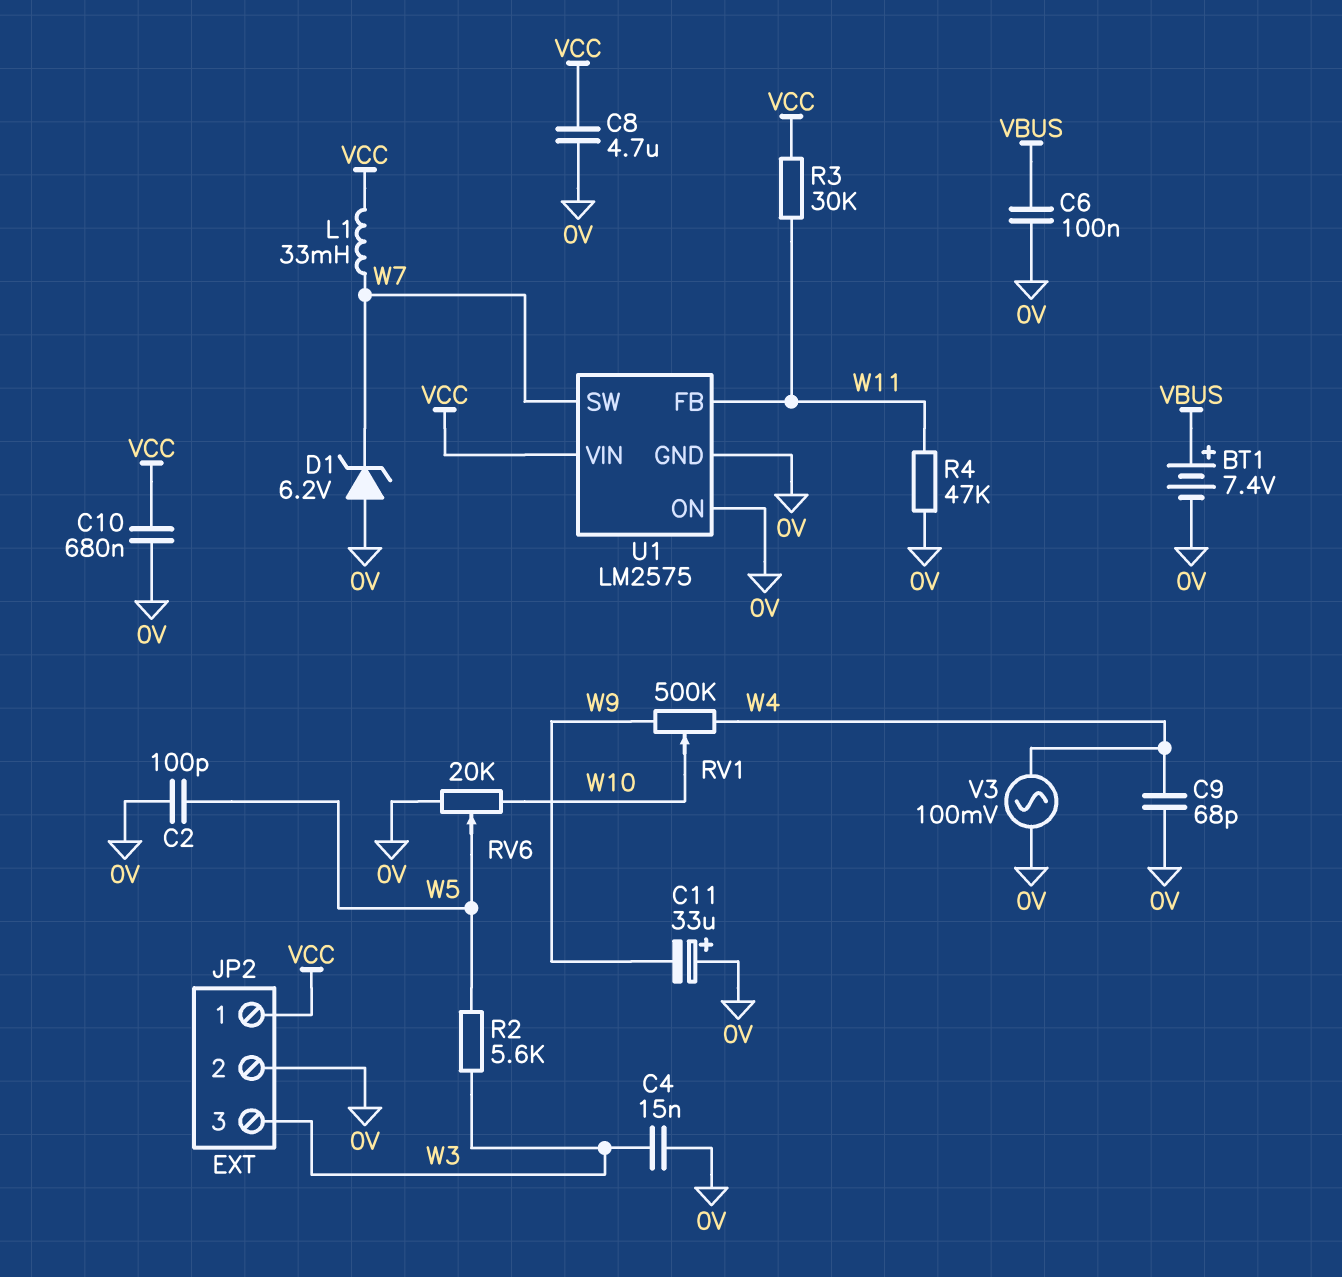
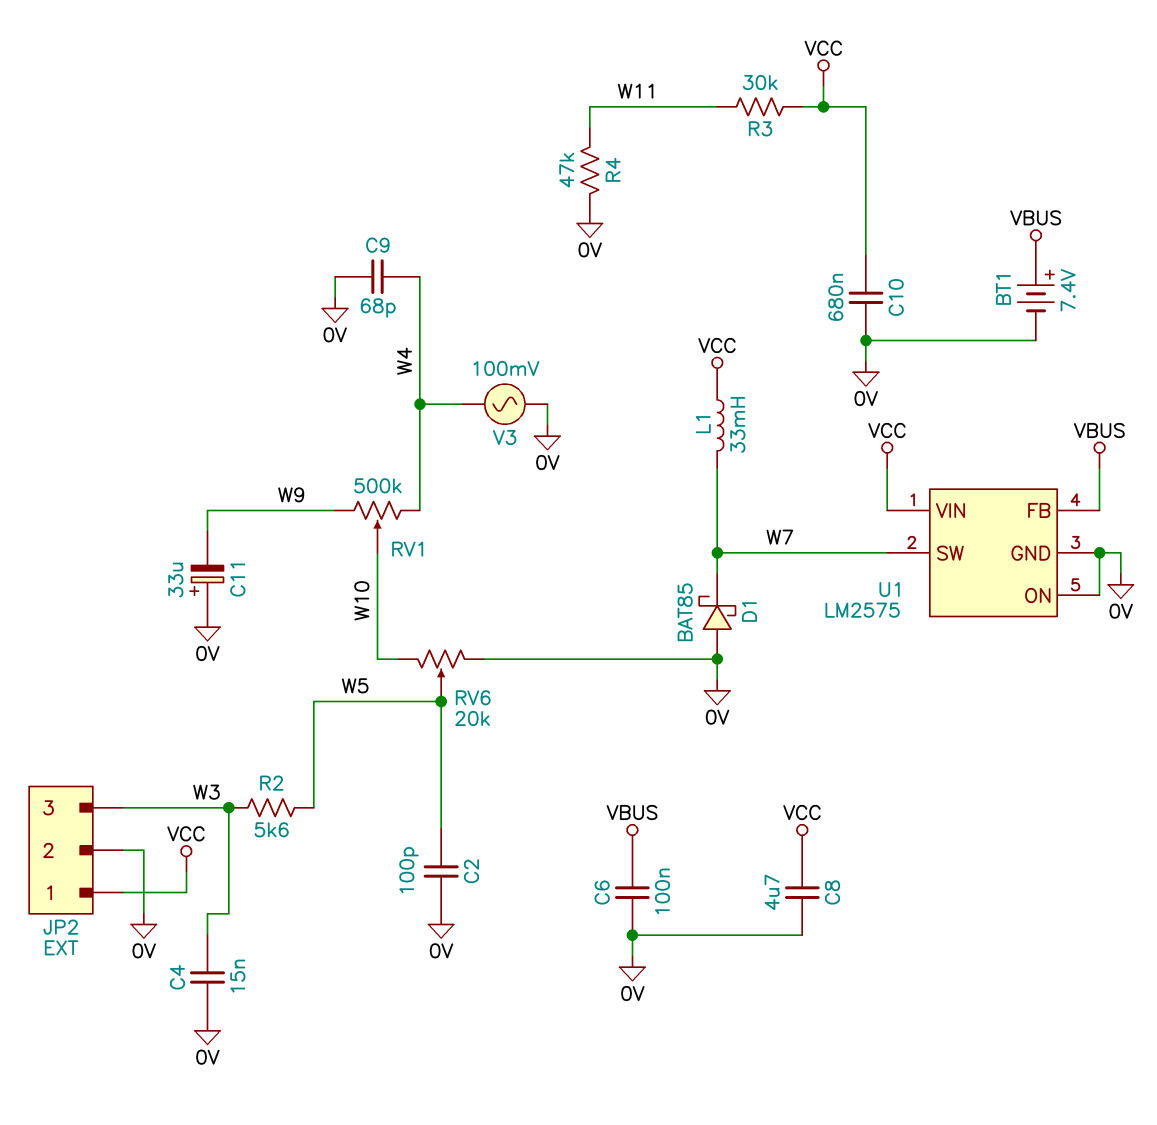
D1: zener 6.2V (A 0V, K W7) -> schottky BAT85 (A 0V, K W7)
U1 pin FB: W11 -> VBUS

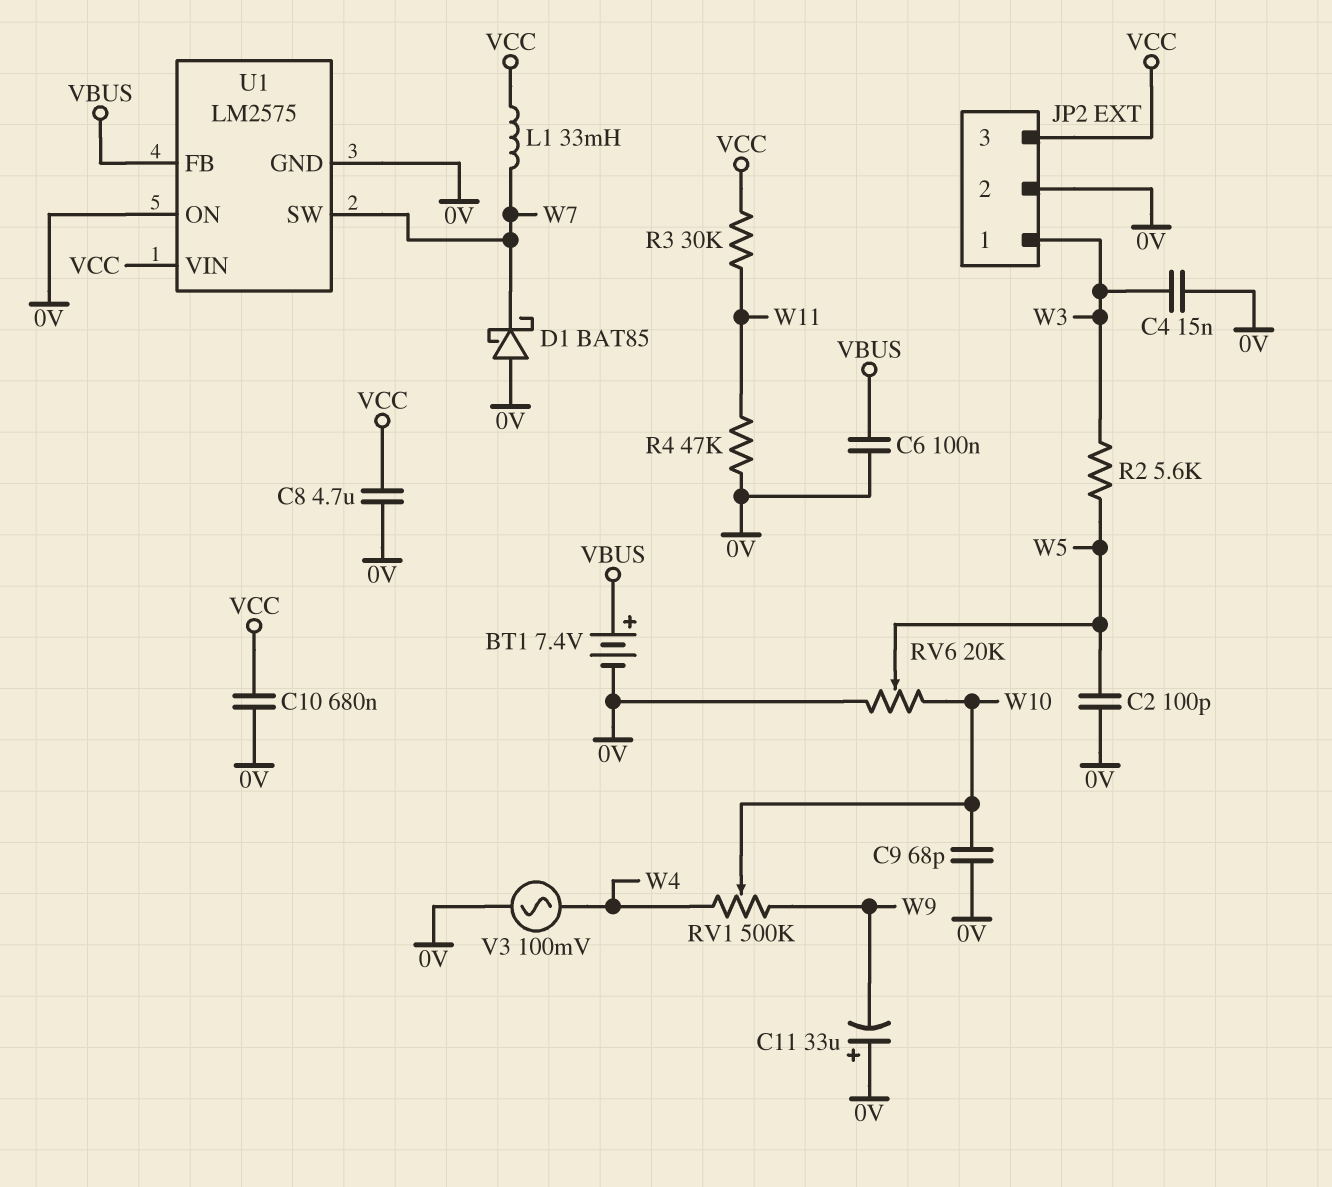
C9: 68pF (0V, W4) -> 68pF (0V, W10)
JP2 pin 1: VCC -> W3
JP2 pin 3: W3 -> VCC

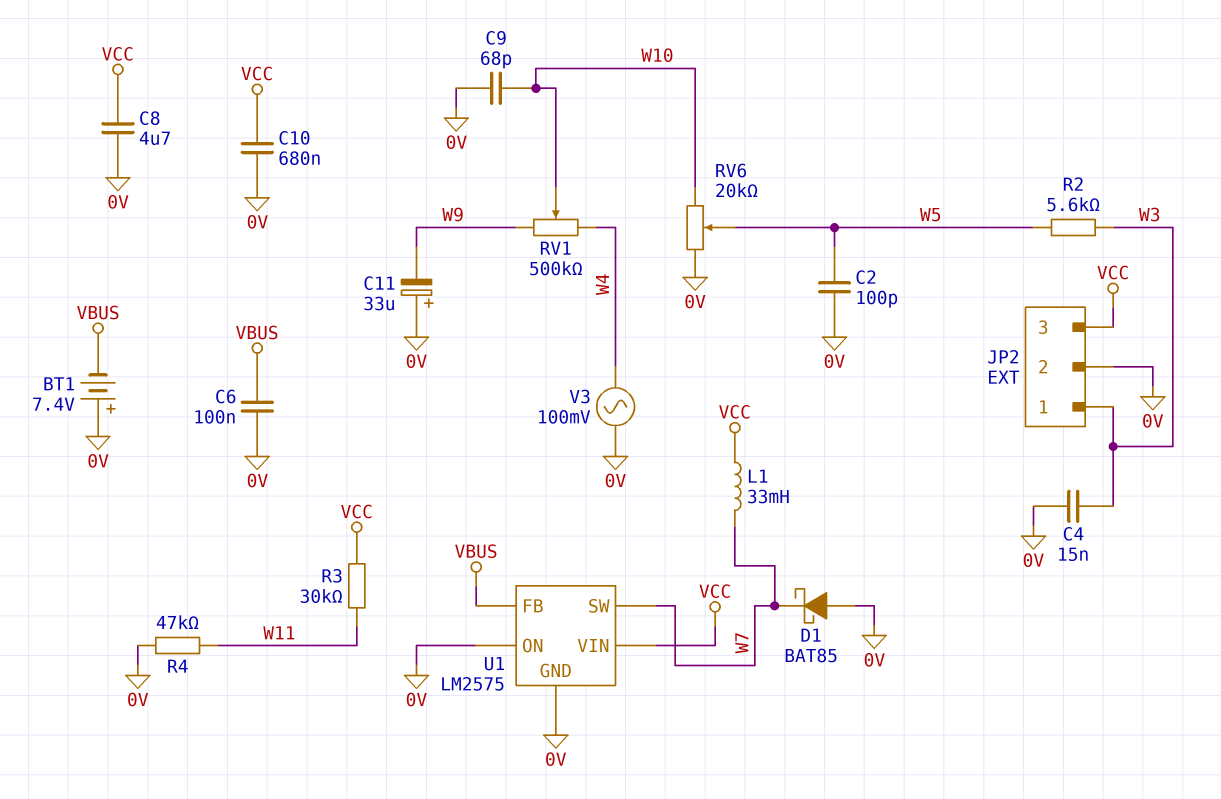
BT1: 7.4V (plus VBUS, minus 0V) -> 7.4V (plus 0V, minus VBUS)

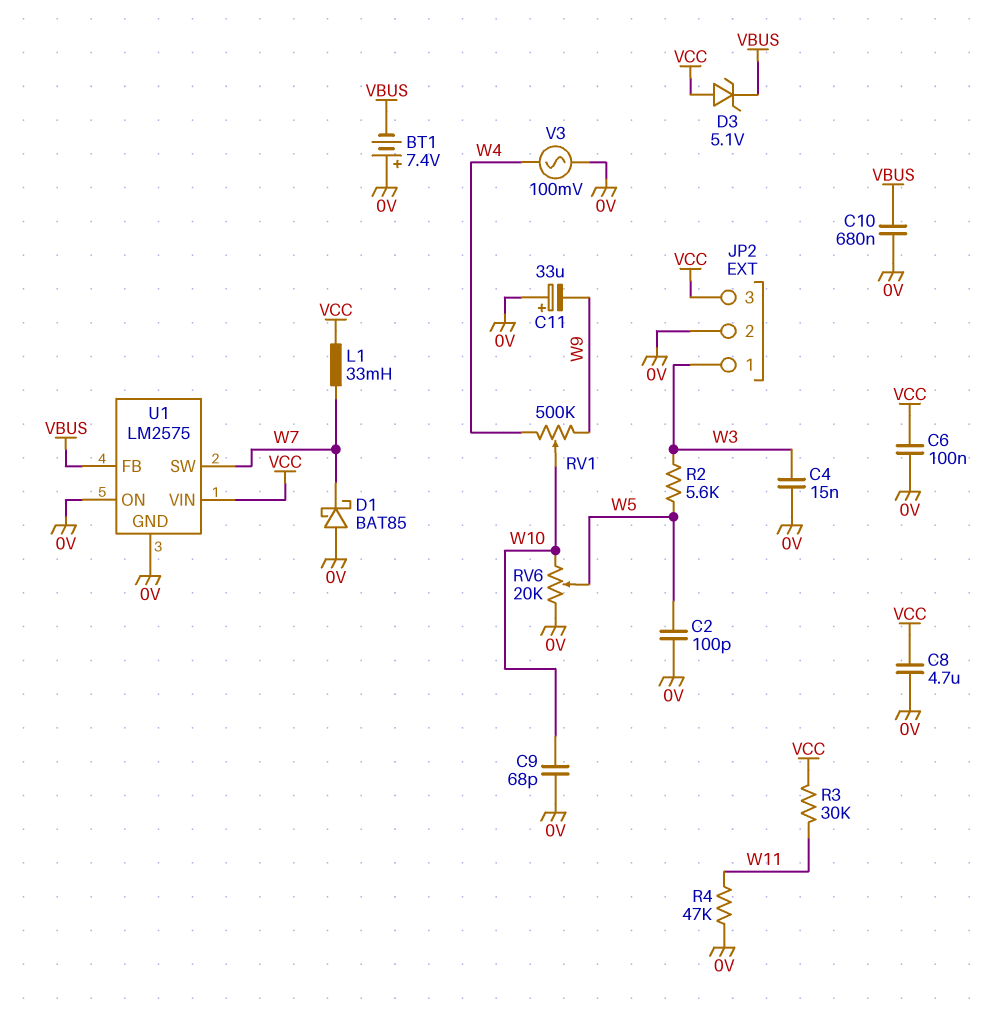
C6: 100nF (0V, VBUS) -> 100nF (0V, VCC)
C10: 680nF (0V, VCC) -> 680nF (0V, VBUS)
D3: none -> zener 5.1V (A VCC, K VBUS)

